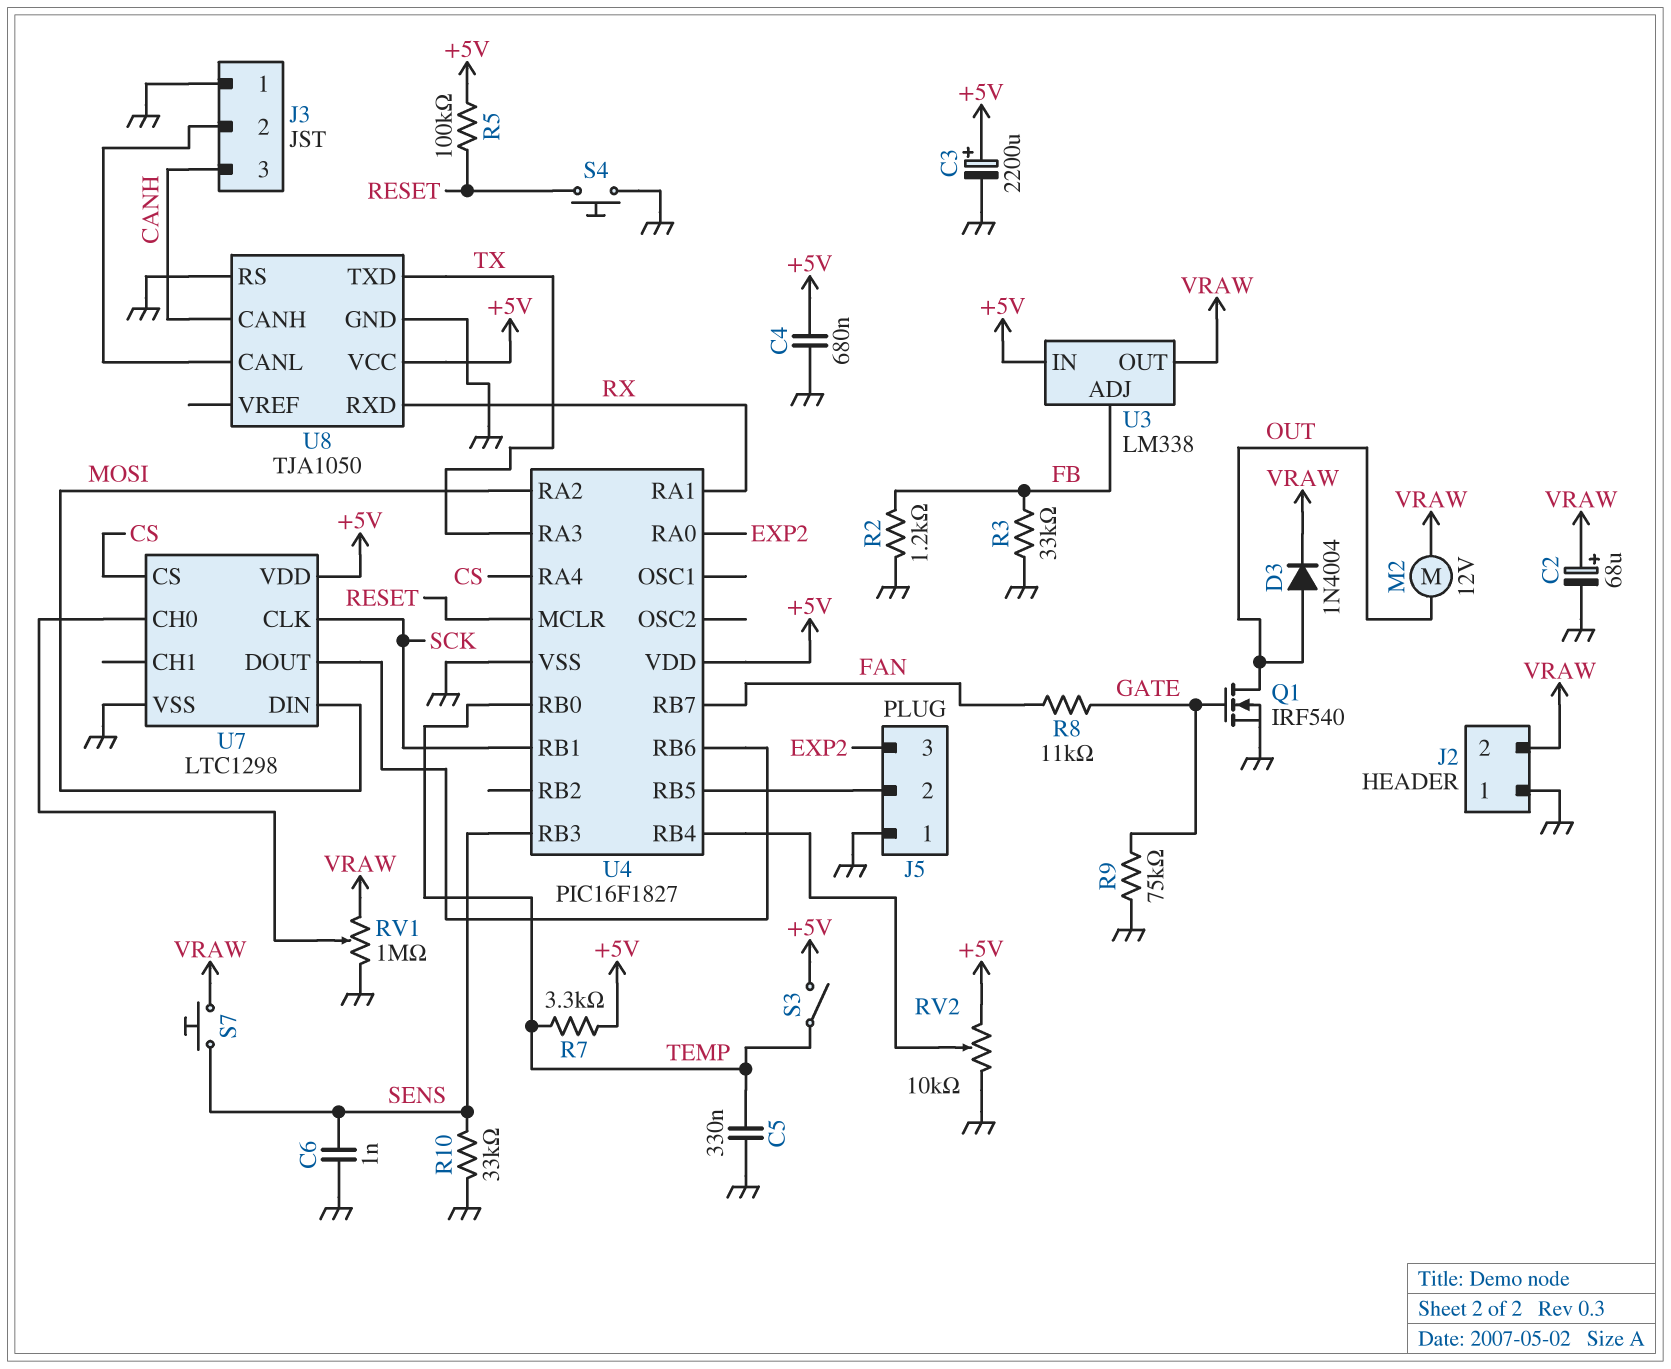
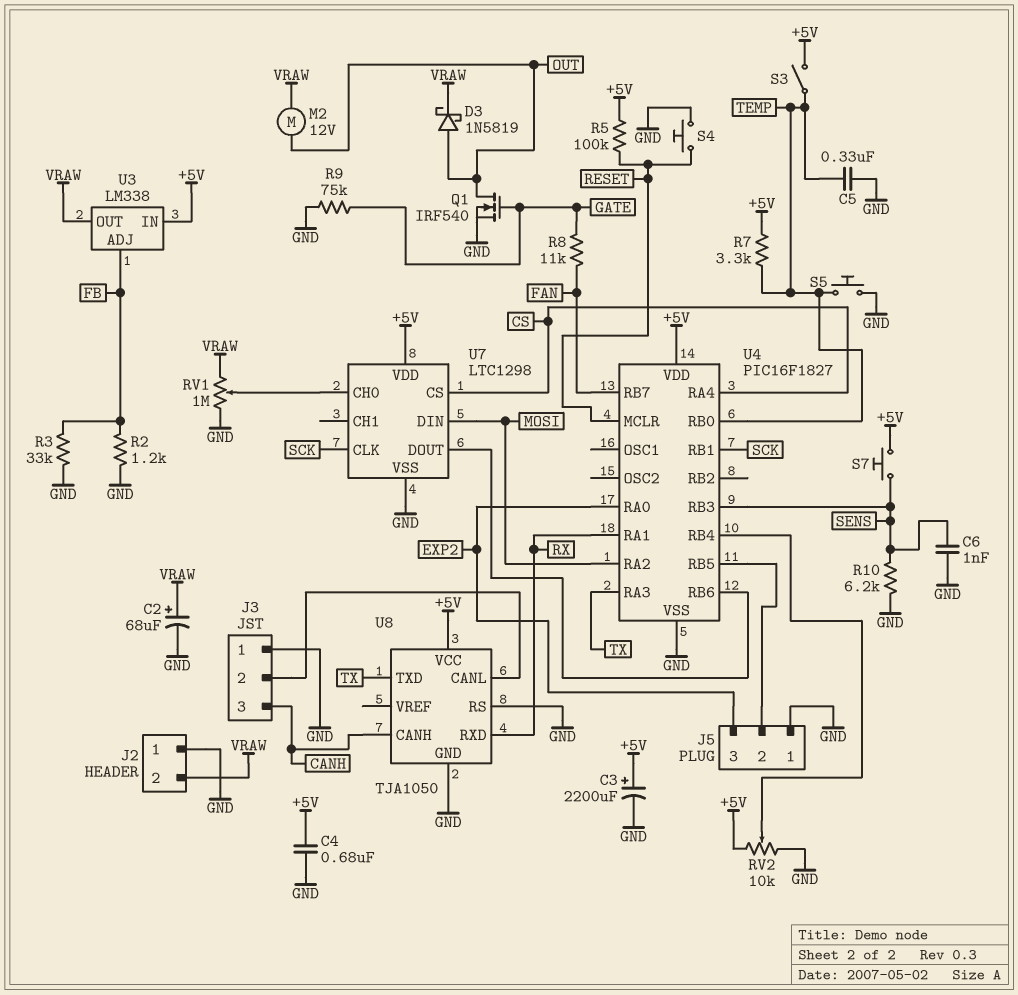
D3: diode 1N4004 (A OUT, K VRAW) -> schottky 1N5819 (A OUT, K VRAW)
R10: 33k (GND, SENS) -> 6.2k (GND, SENS)
S5: none -> button (GND, TEMP)
S7: button (SENS, VRAW) -> button (+5V, SENS)

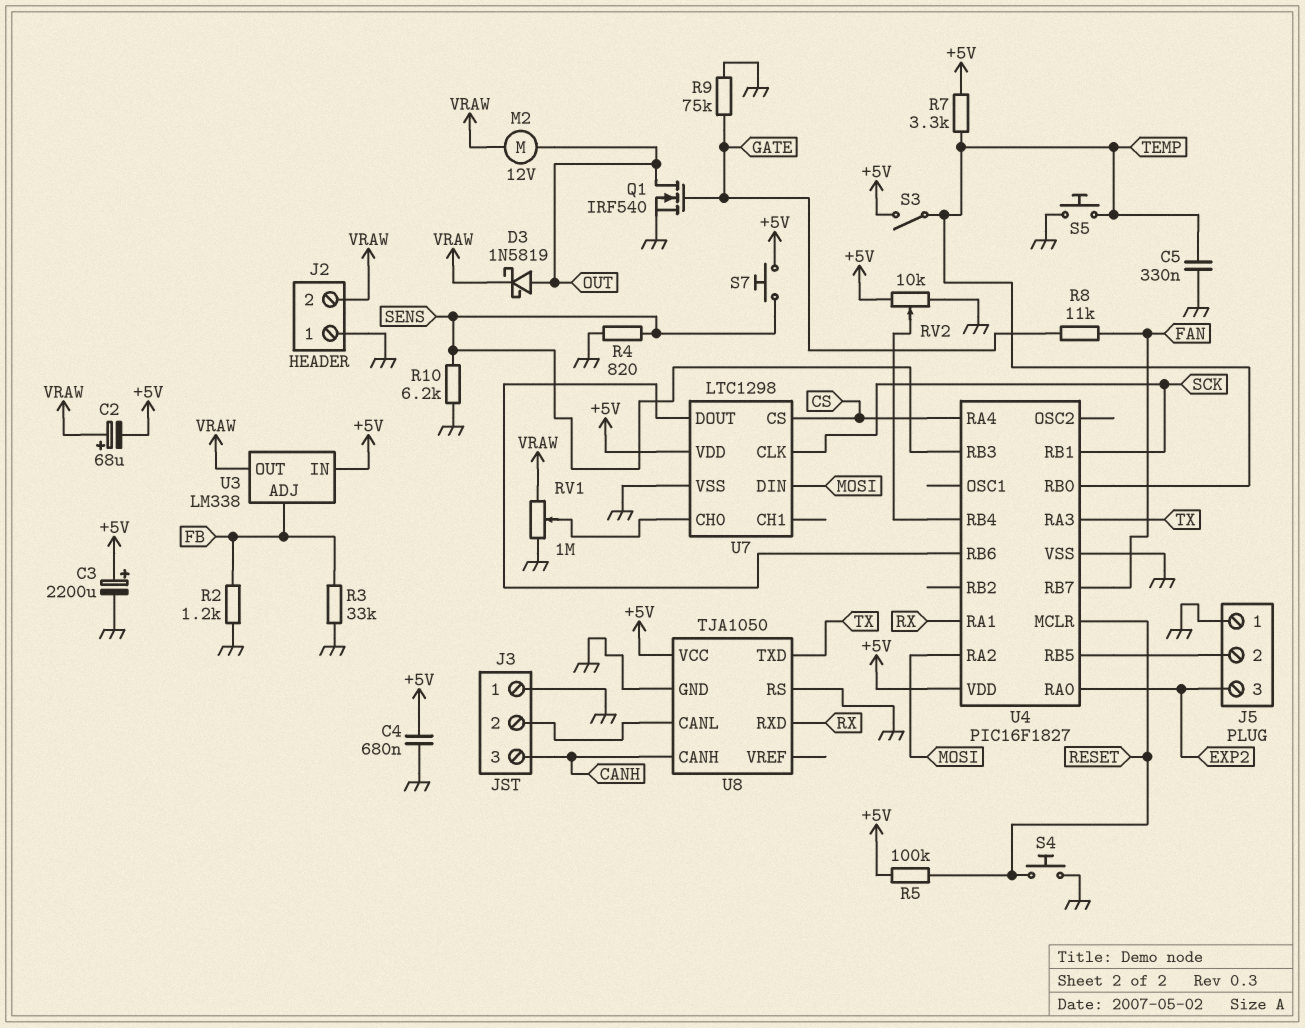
C2: 68uF (plus VRAW, minus GND) -> 68uF (plus VRAW, minus +5V)
C6: 1nF (GND, SENS) -> none
R4: none -> 820 (GND, SENS)

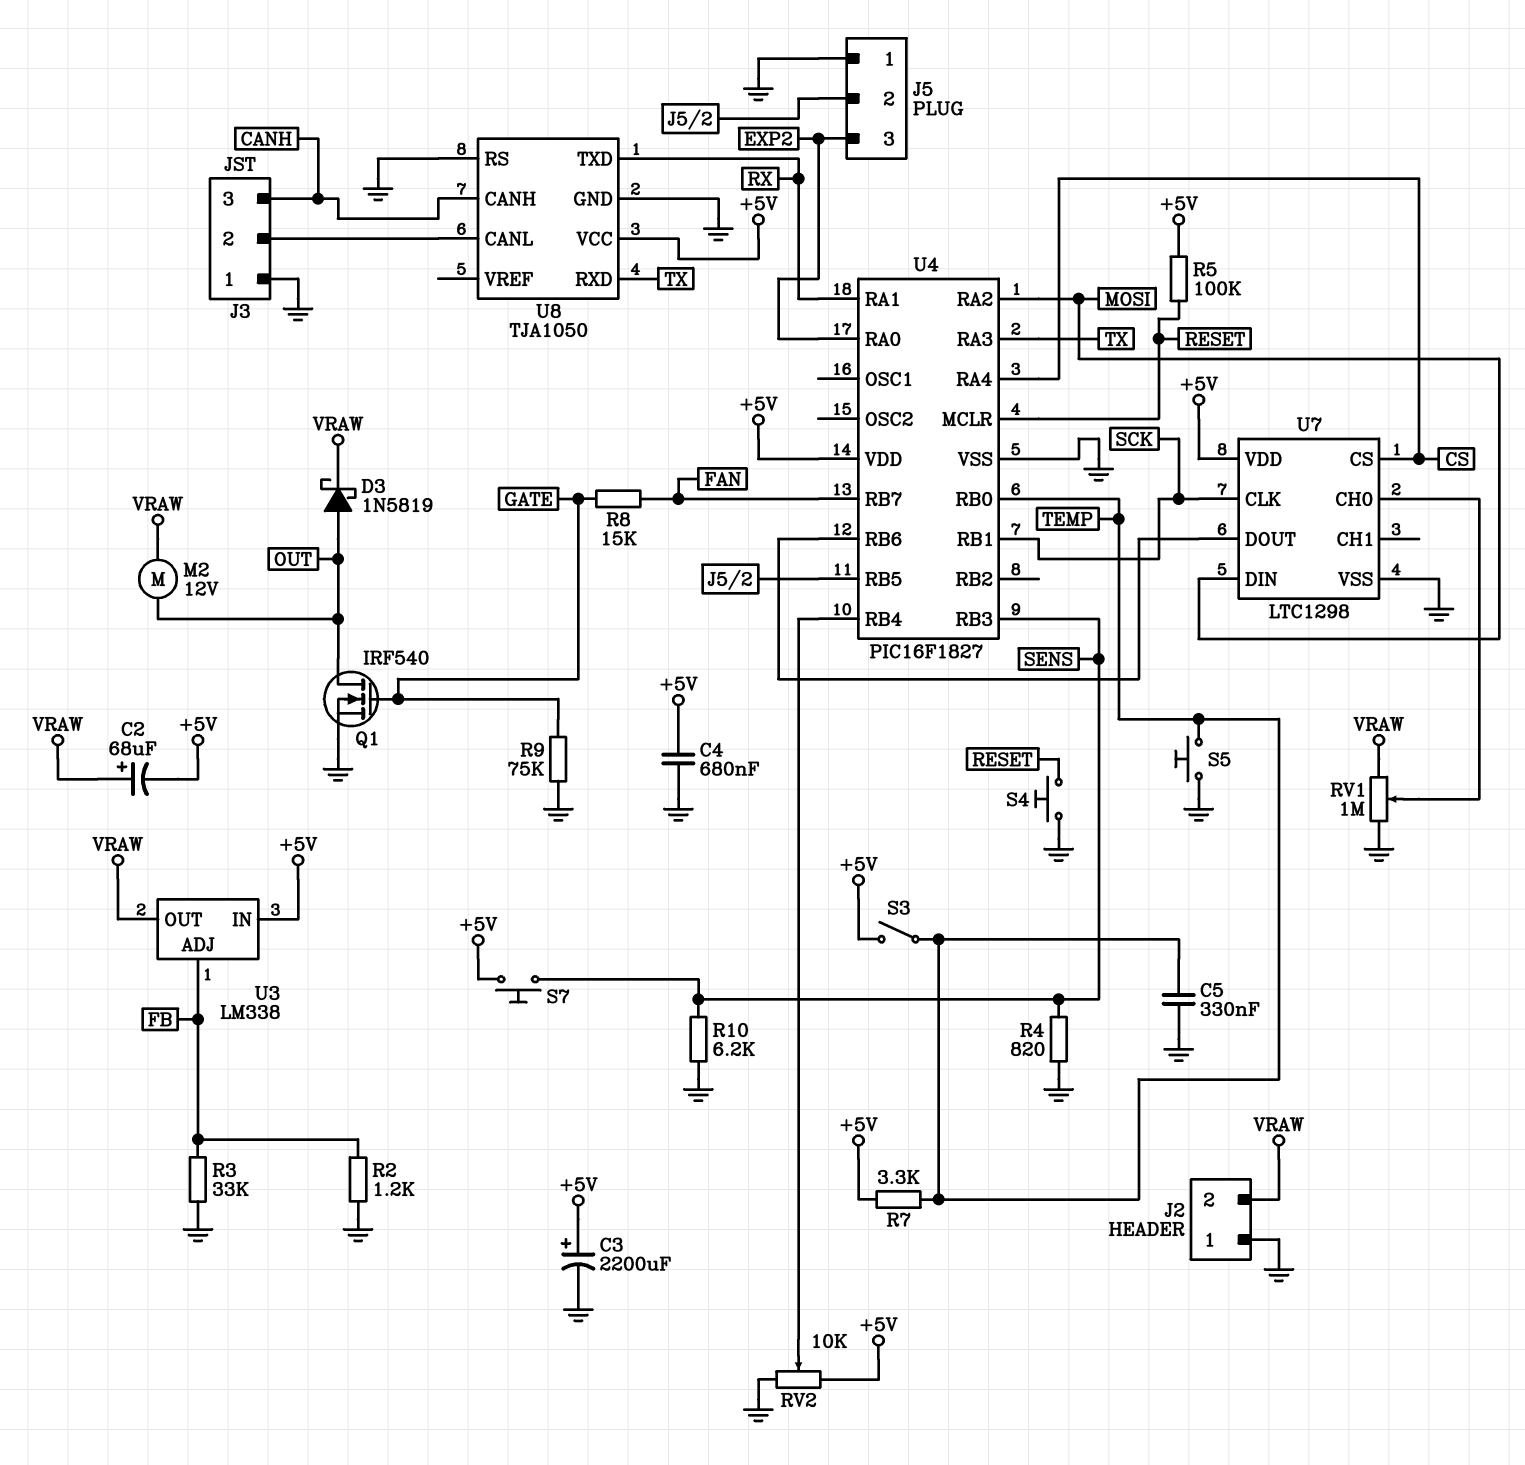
R8: 11k (FAN, GATE) -> 15k (FAN, GATE)
U8 pin RXD: RX -> TX
U8 pin TXD: TX -> RX

